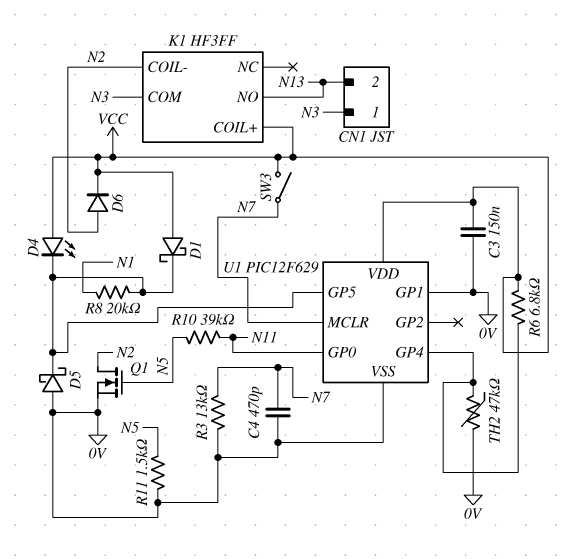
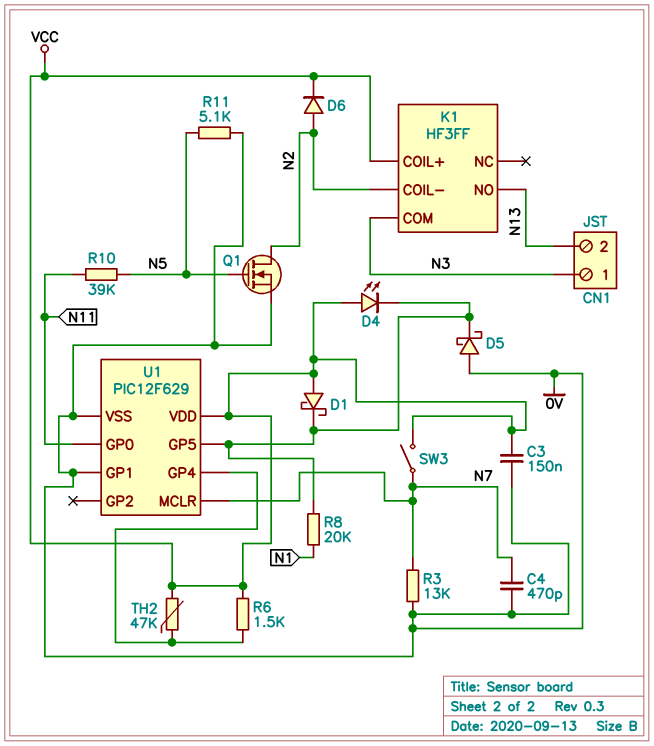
R6: 6.8k (U1/GP4, VCC) -> 1.5k (U1/GP4, VCC)
R11: 1.5k (0V, N5) -> 5.1k (0V, N5)
TH2: 47k (0V, U1/GP4) -> 47k (U1/GP4, VCC)

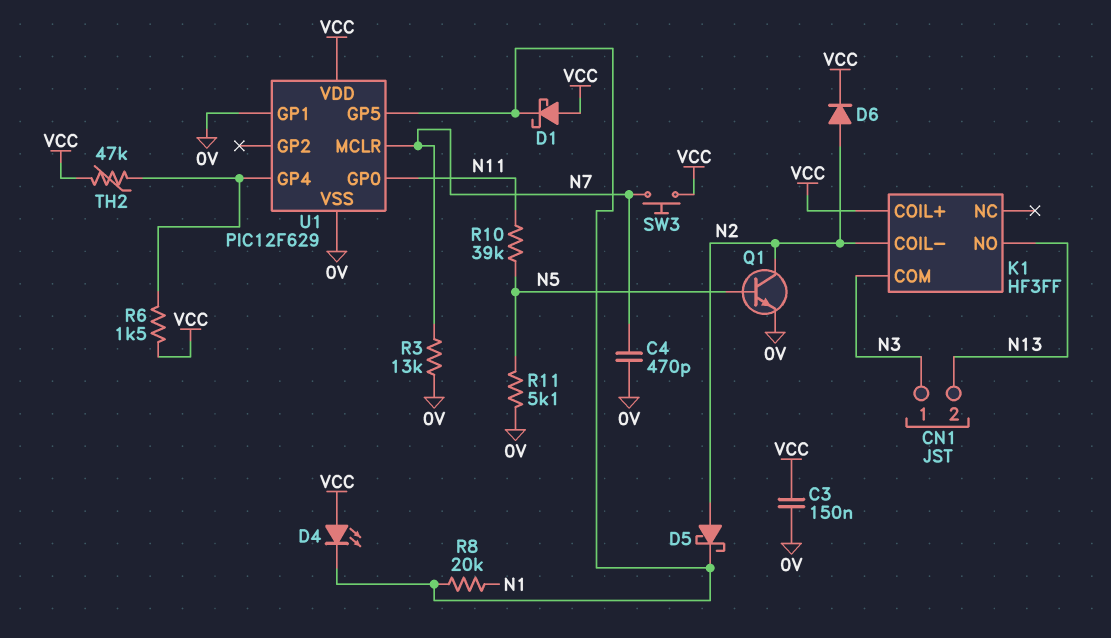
D5: schottky (A 0V, K U1/GP5) -> schottky (A N2, K U1/GP5)
Q1: NMOS (G N5, D N2, S 0V) -> NPN (B N5, C N2, E 0V)
SW3: switch (N7, VCC) -> button (N7, VCC)

